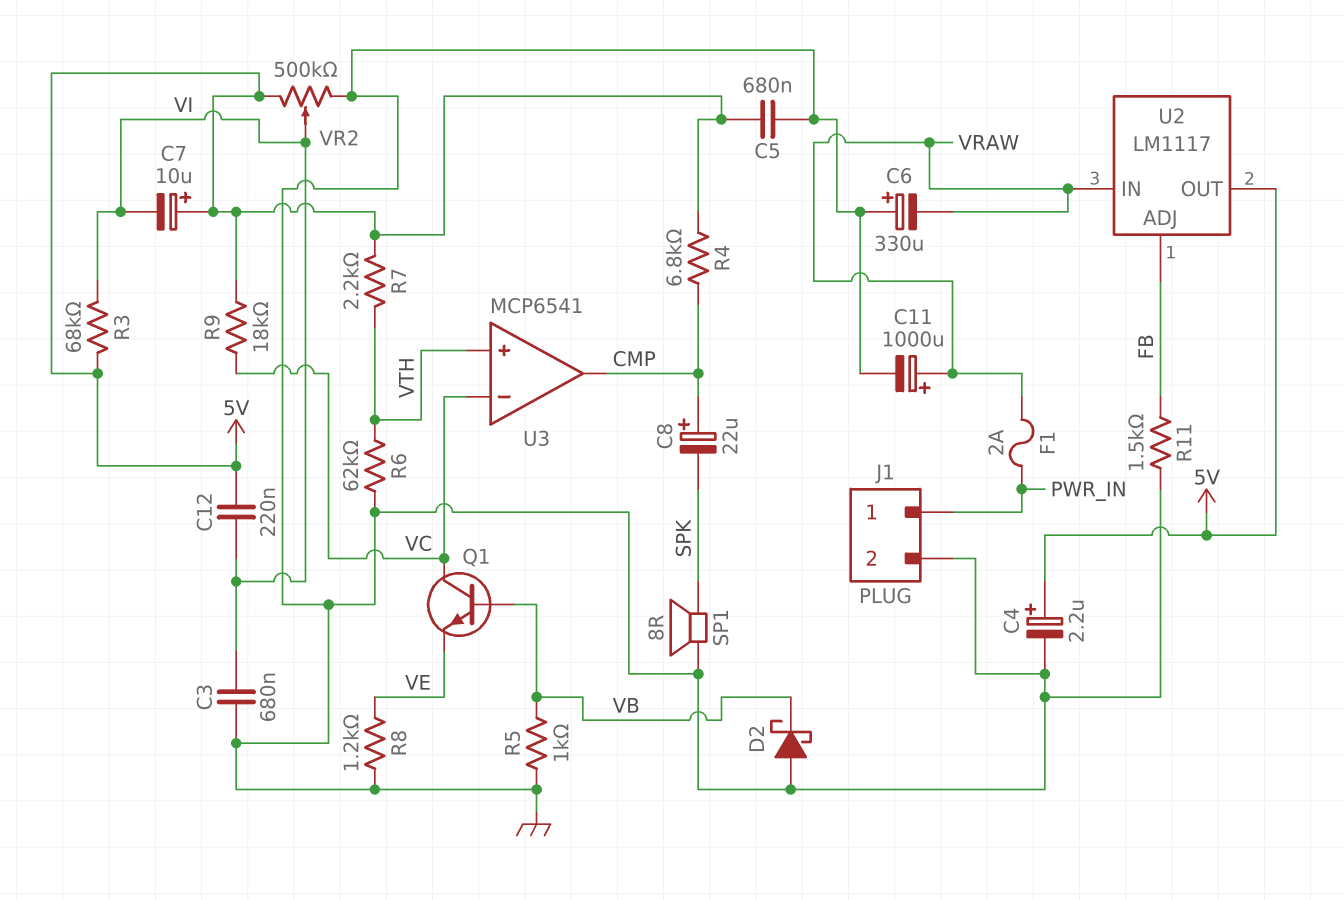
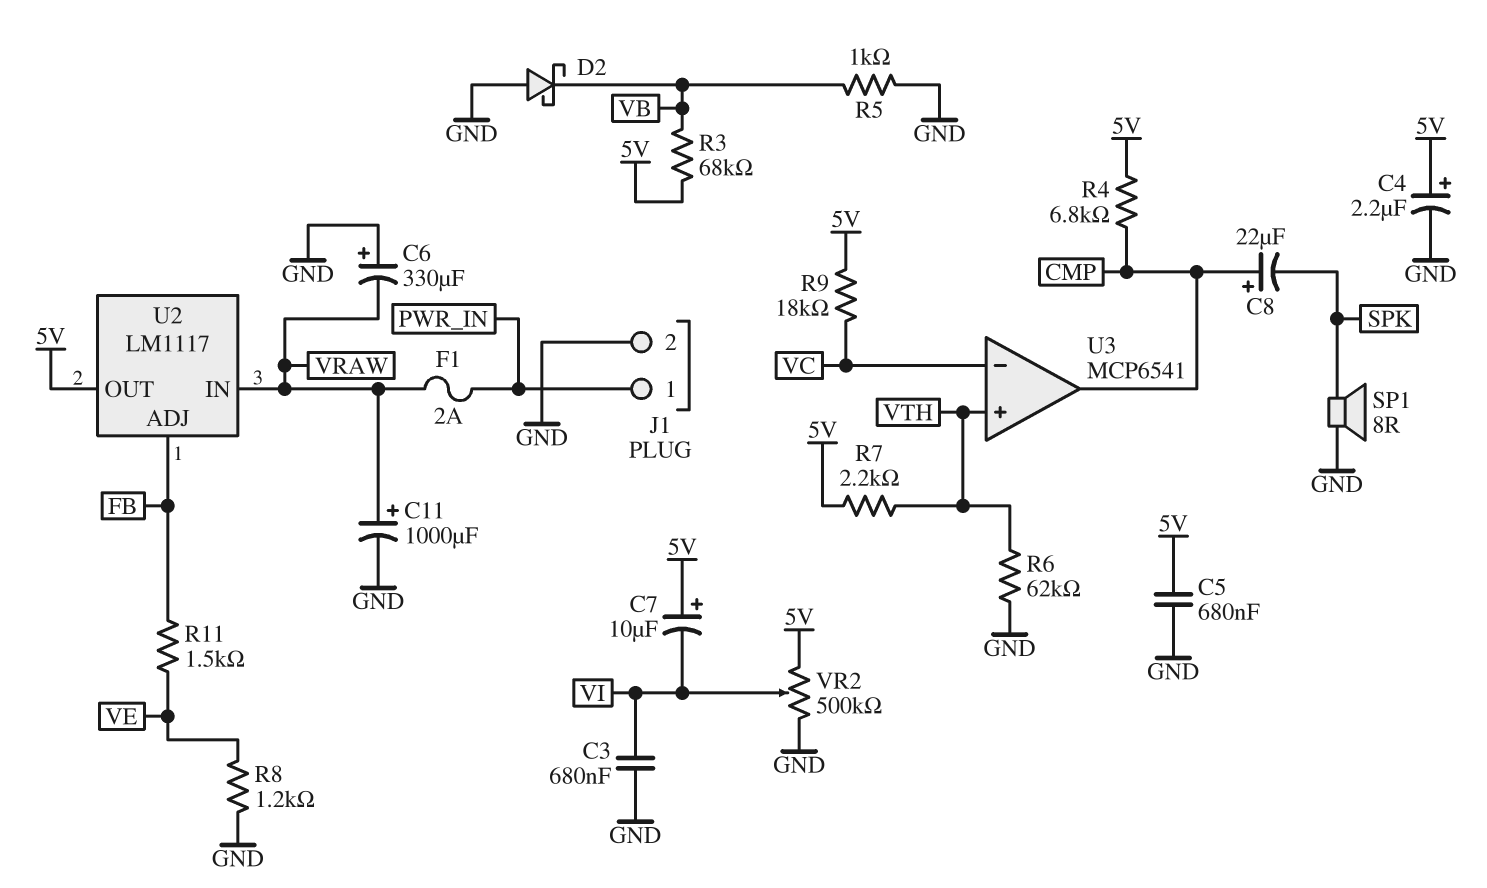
C12: 220nF (5V, VI) -> none
Q1: NPN (B VB, C VC, E VE) -> none
R3: 68k (5V, VI) -> 68k (5V, VB)
R11: 1.5k (FB, GND) -> 1.5k (FB, VE)

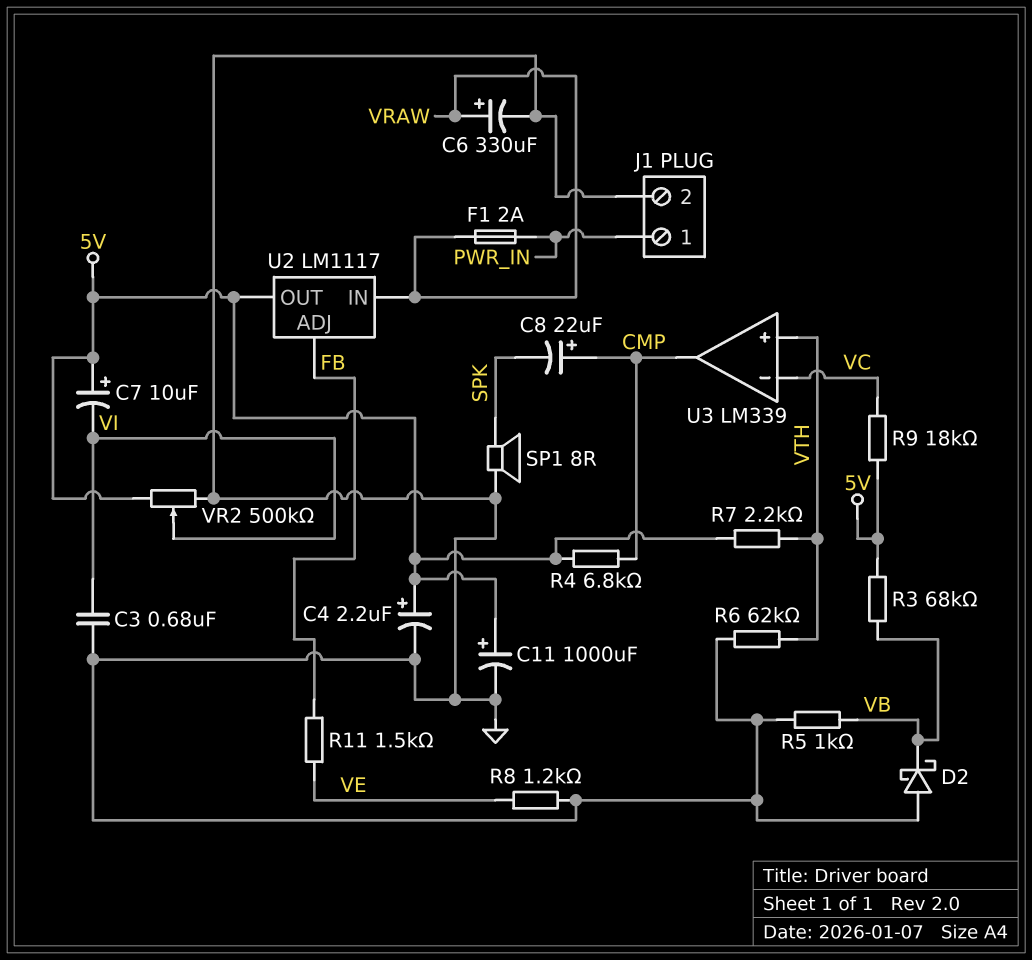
C5: 680nF (5V, GND) -> none
C6: 330uF (plus GND, minus VRAW) -> 330uF (plus VRAW, minus GND)
C11: 1000uF (plus VRAW, minus GND) -> 1000uF (plus 5V, minus GND)
U3: MCP6541 -> LM339

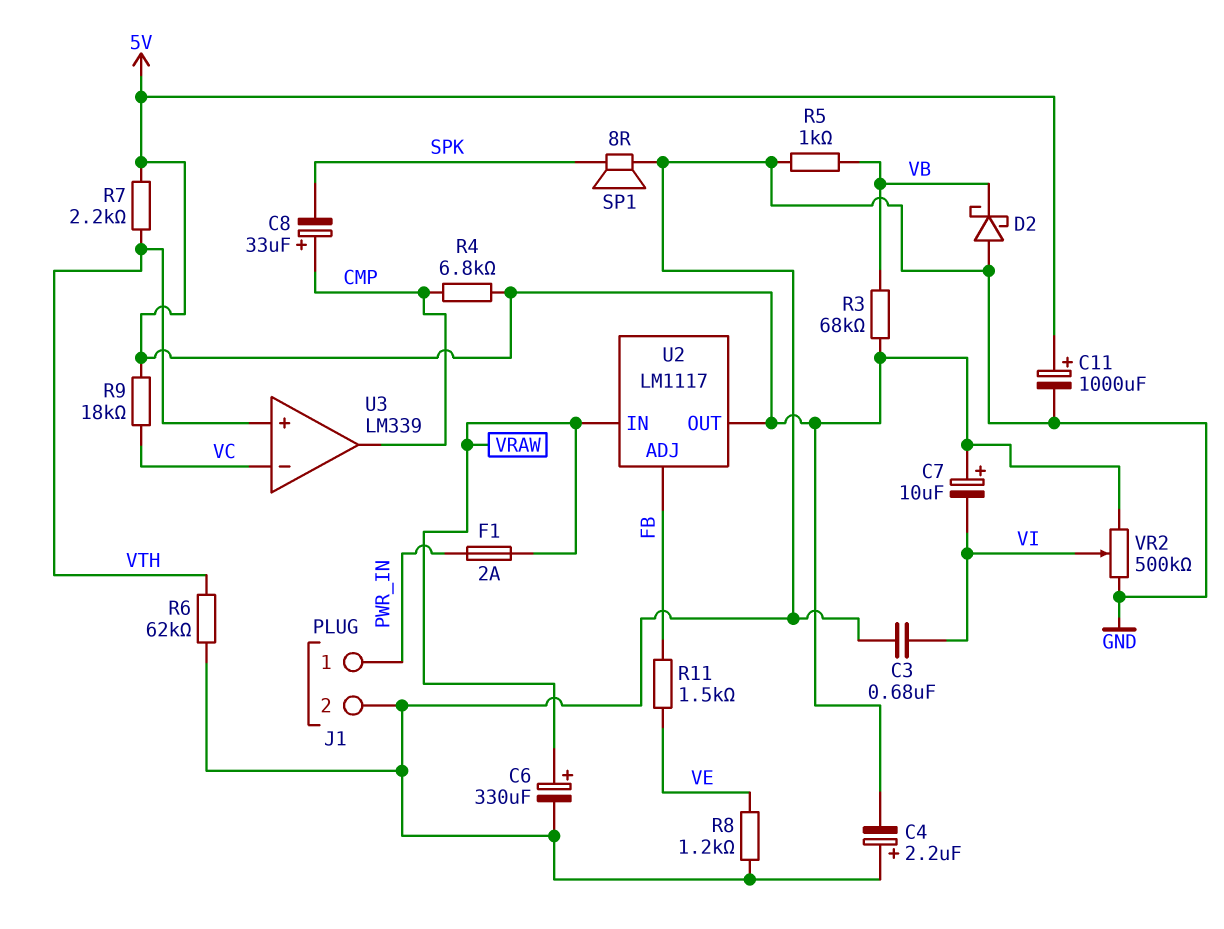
C4: 2.2uF (plus 5V, minus GND) -> 2.2uF (plus GND, minus 5V)
C8: 22uF (plus CMP, minus SPK) -> 33uF (plus CMP, minus SPK)

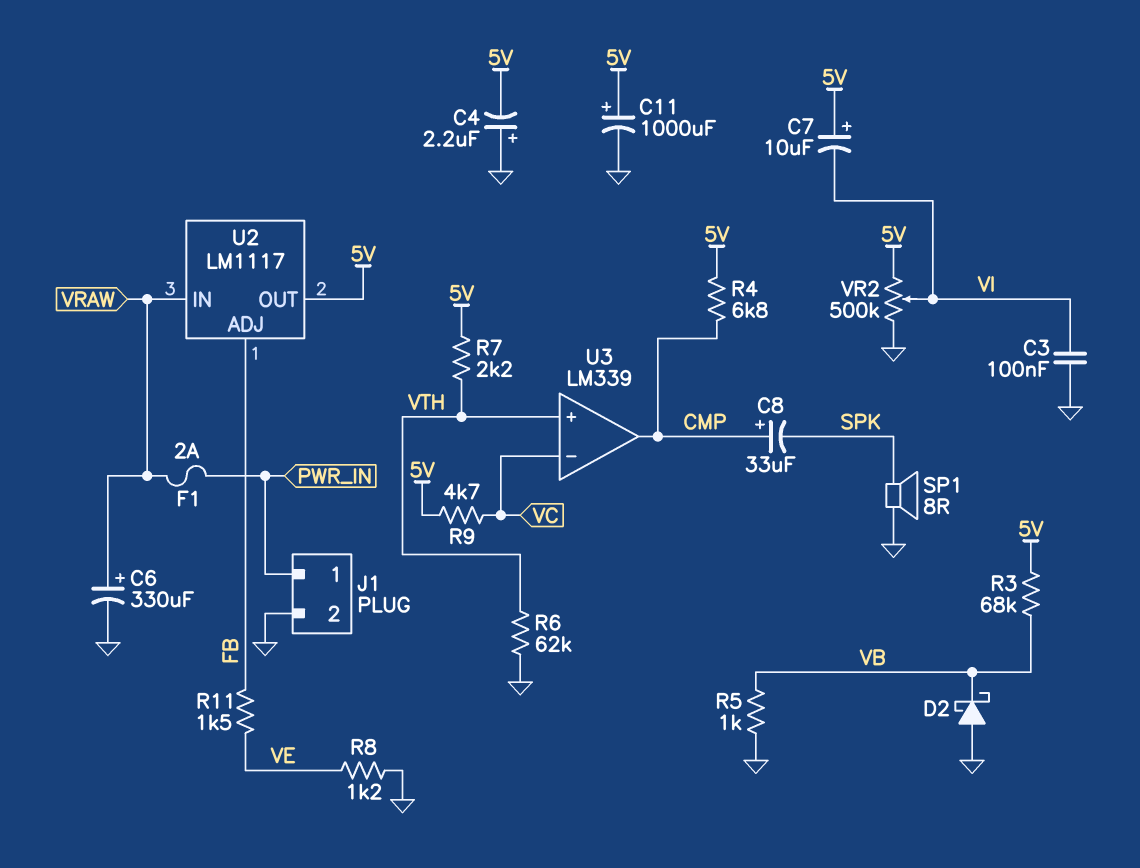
C3: 680nF (GND, VI) -> 100nF (GND, VI)
R9: 18k (5V, VC) -> 4.7k (5V, VC)

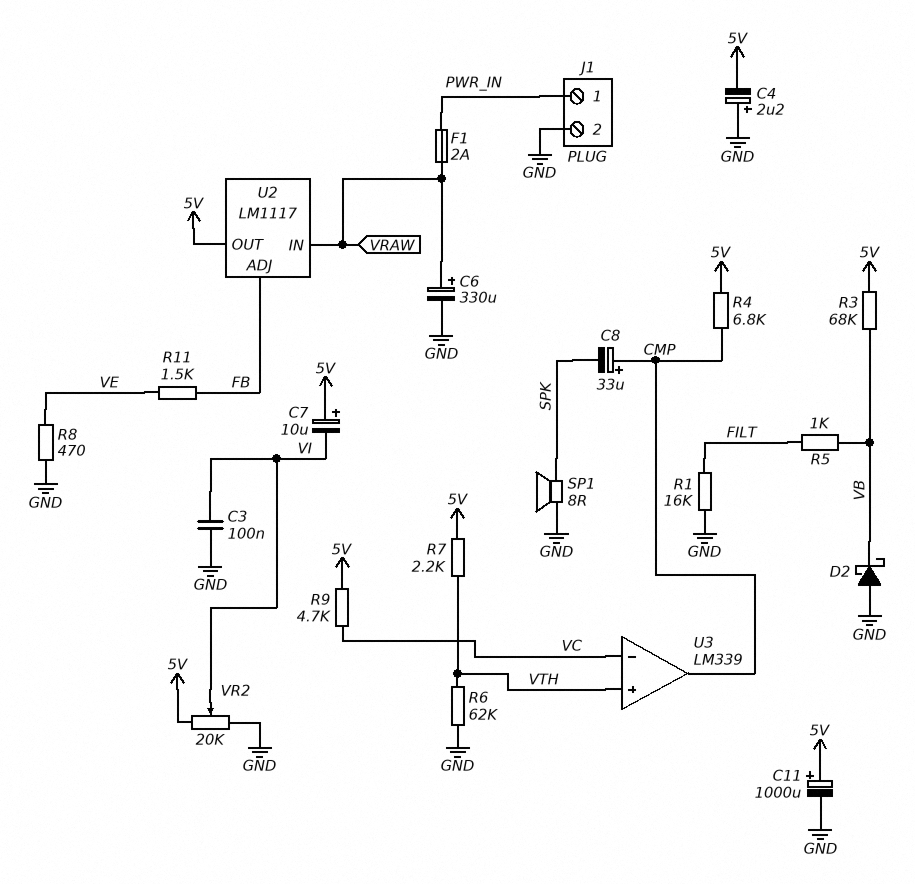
R1: none -> 16k (FILT, GND)
R5: 1k (GND, VB) -> 1k (FILT, VB)
R8: 1.2k (GND, VE) -> 470 (GND, VE)
VR2: 500k (5V, GND, wiper VI) -> 20k (5V, GND, wiper VI)

